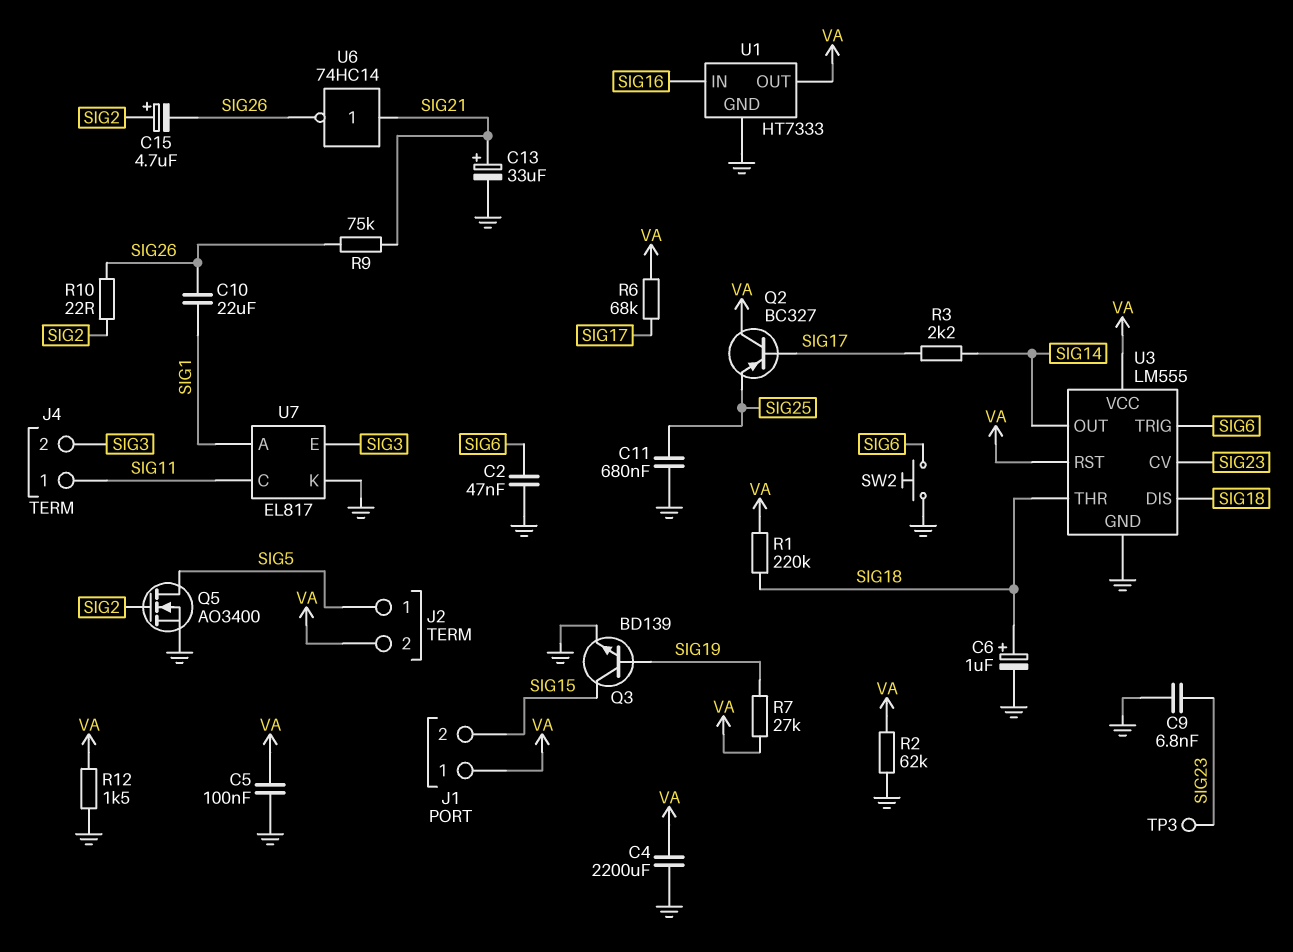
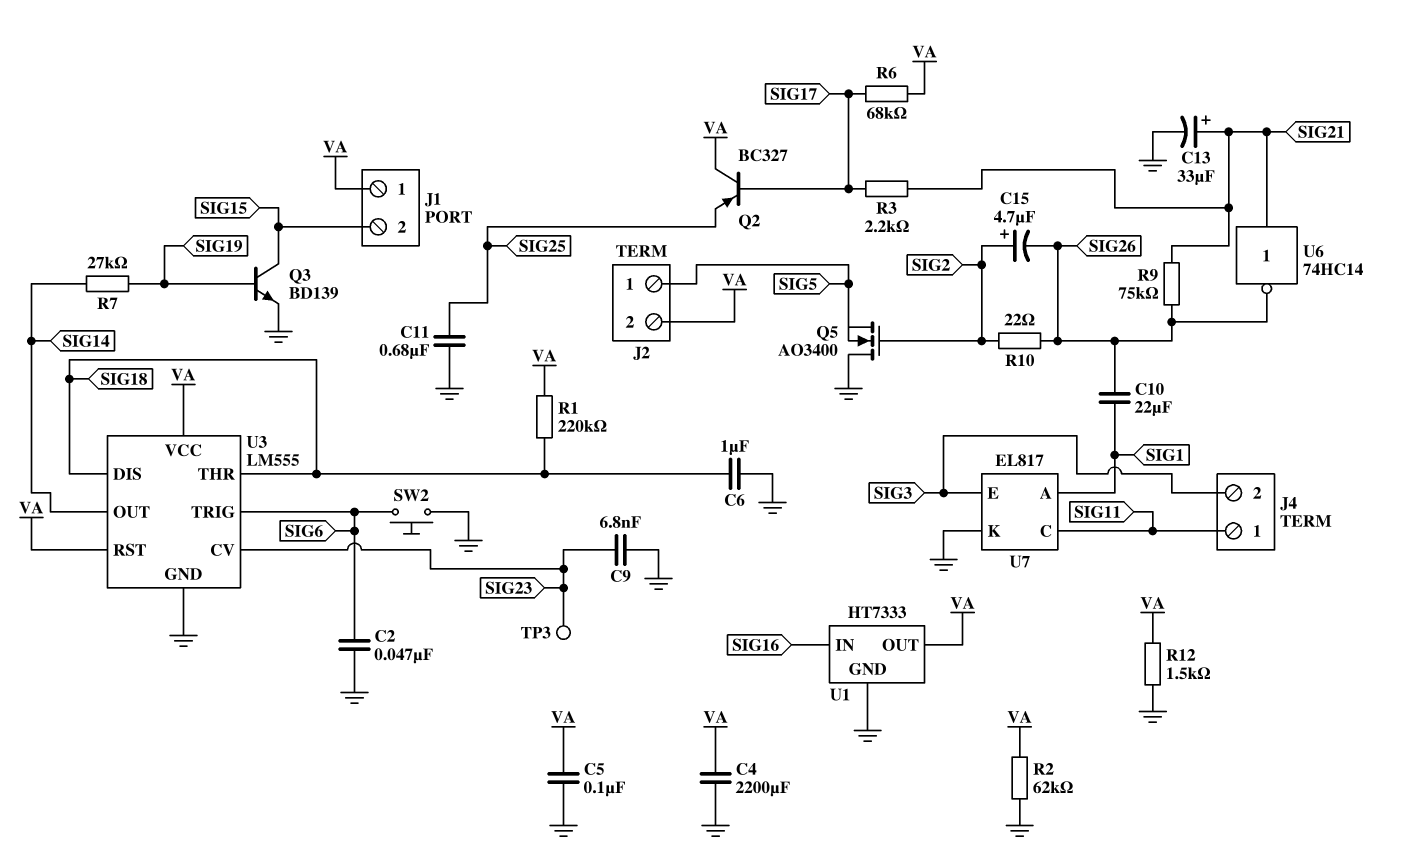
C6: 1uF (plus SIG18, minus GND) -> 1uF (GND, SIG18)
Q5: NMOS AO3400 (G SIG2, D SIG5, S GND) -> NMOS AO3400 (G SIG2, D GND, S SIG5)
R3: 2.2k (SIG14, SIG17) -> 2.2k (SIG17, SIG21)
R7: 27k (SIG19, VA) -> 27k (SIG14, SIG19)

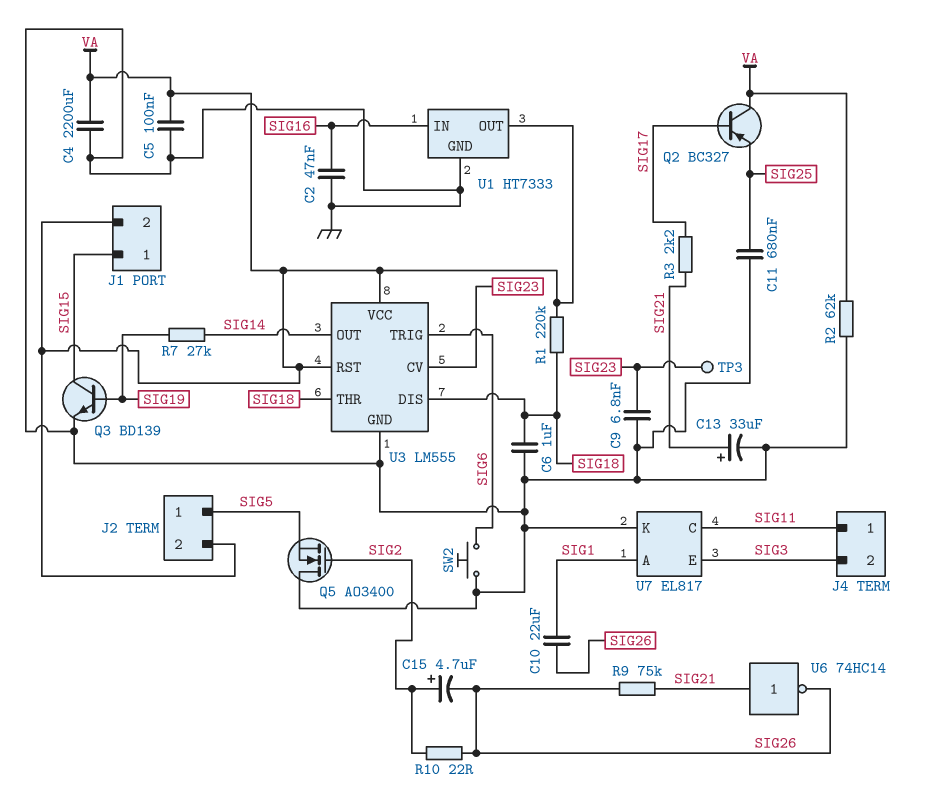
C2: 47nF (GND, SIG6) -> 47nF (GND, SIG16)
J1 pin 1: VA -> SIG15
J1 pin 2: SIG15 -> VA
R6: 68k (SIG17, VA) -> none
R12: 1.5k (GND, VA) -> none

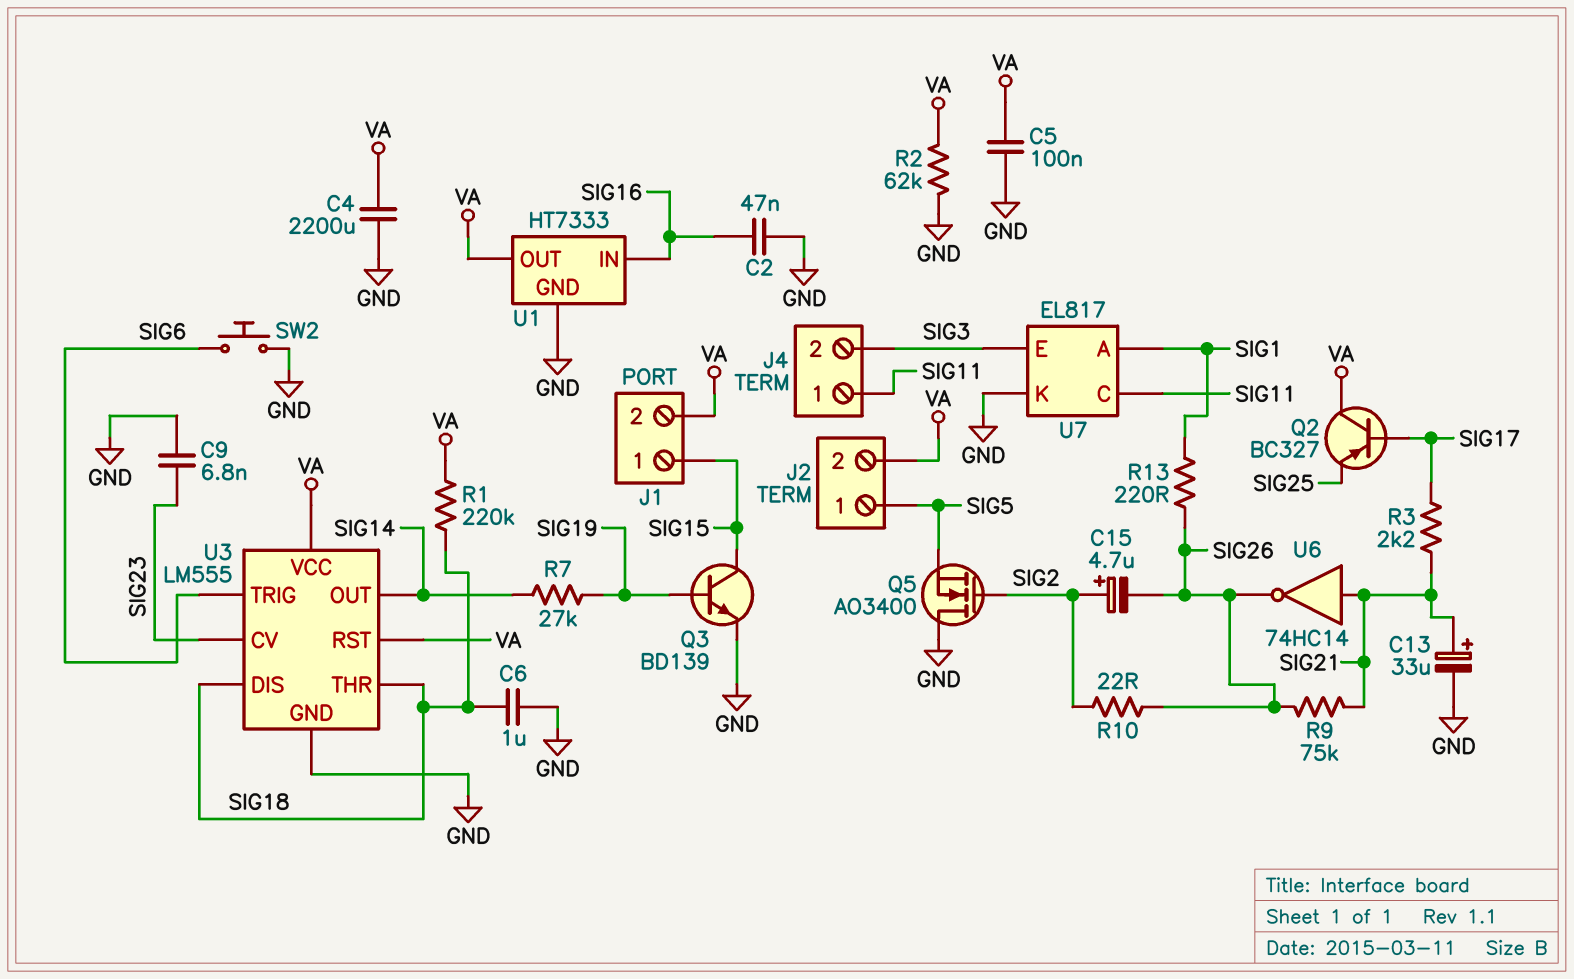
C10: 22uF (SIG1, SIG26) -> none
C11: 680nF (GND, SIG25) -> none
R13: none -> 220 (SIG1, SIG26)
TP3: test point (SIG23) -> none

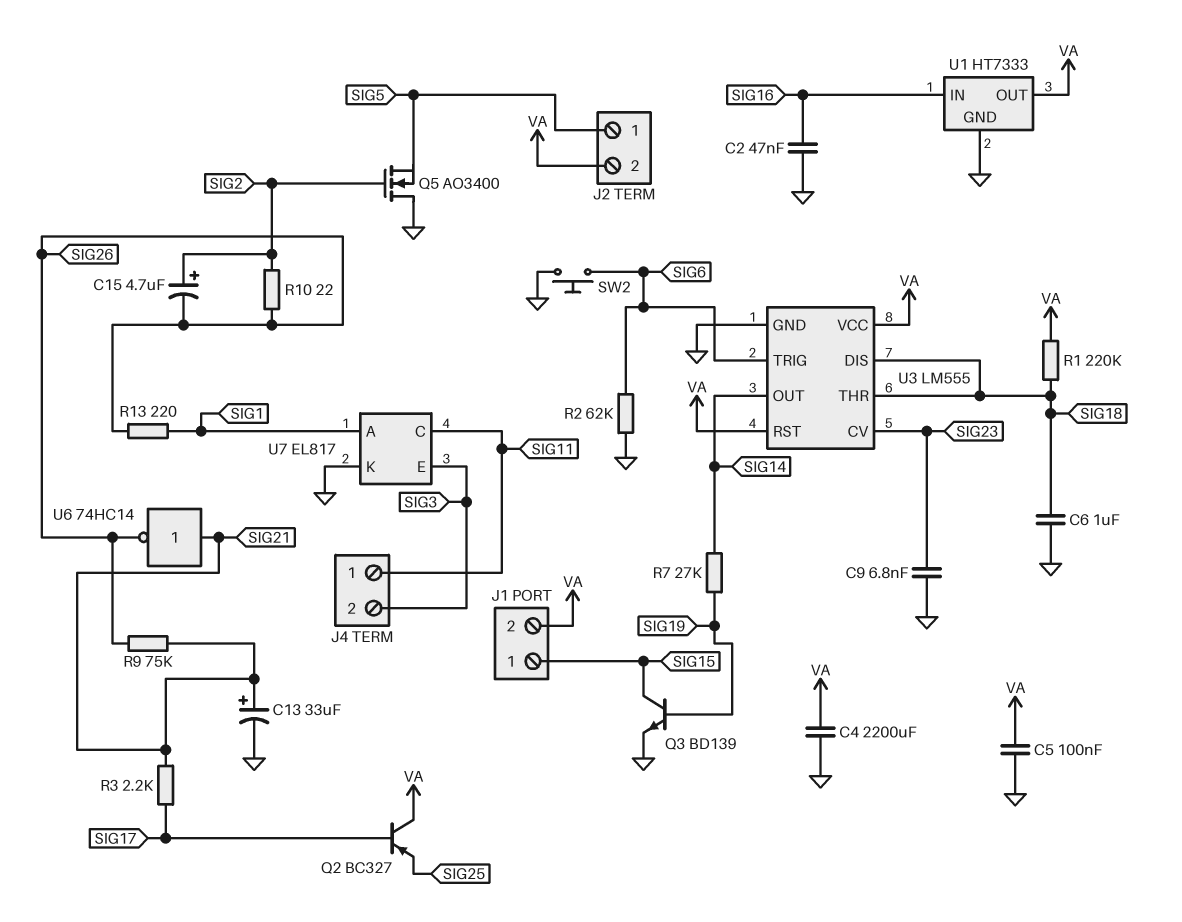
R2: 62k (GND, VA) -> 62k (GND, SIG6)

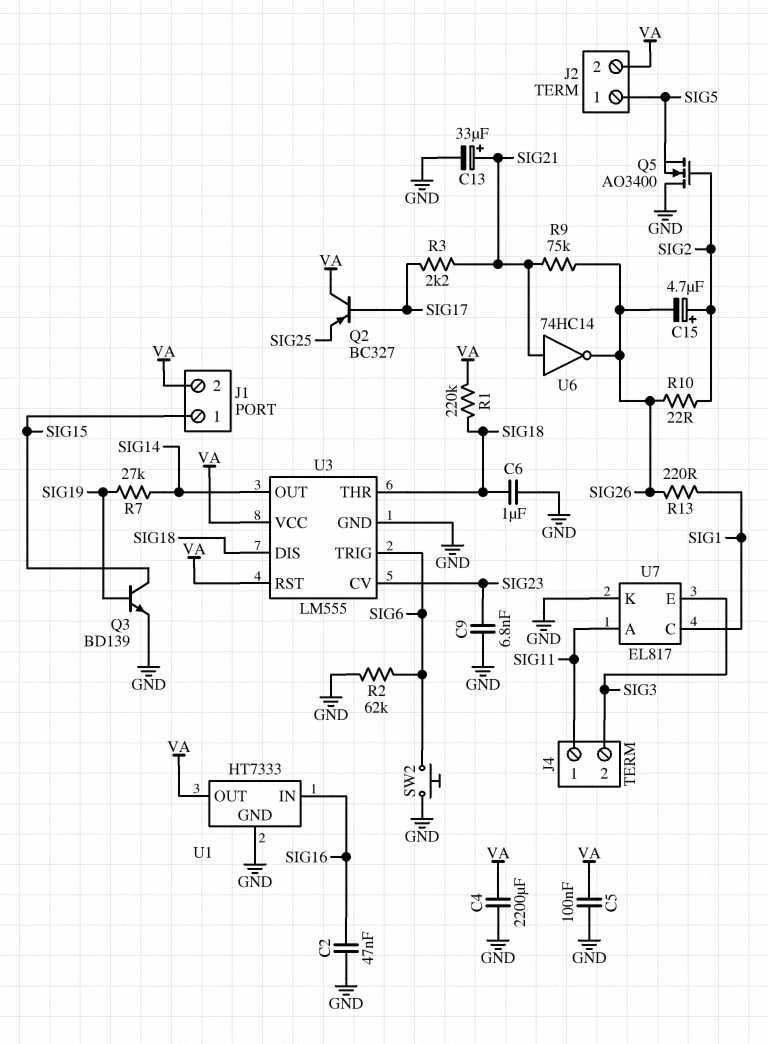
U7 pin A: SIG1 -> SIG11
U7 pin C: SIG11 -> SIG1

